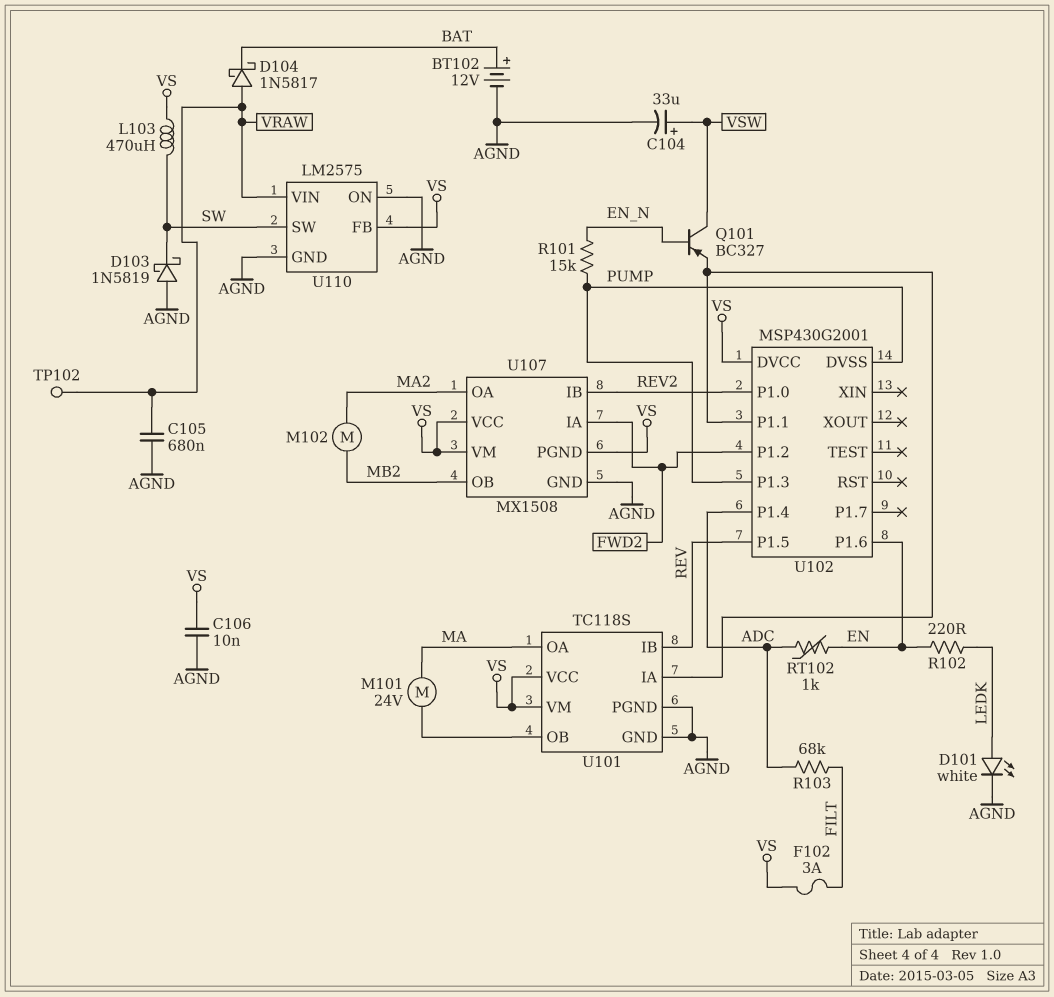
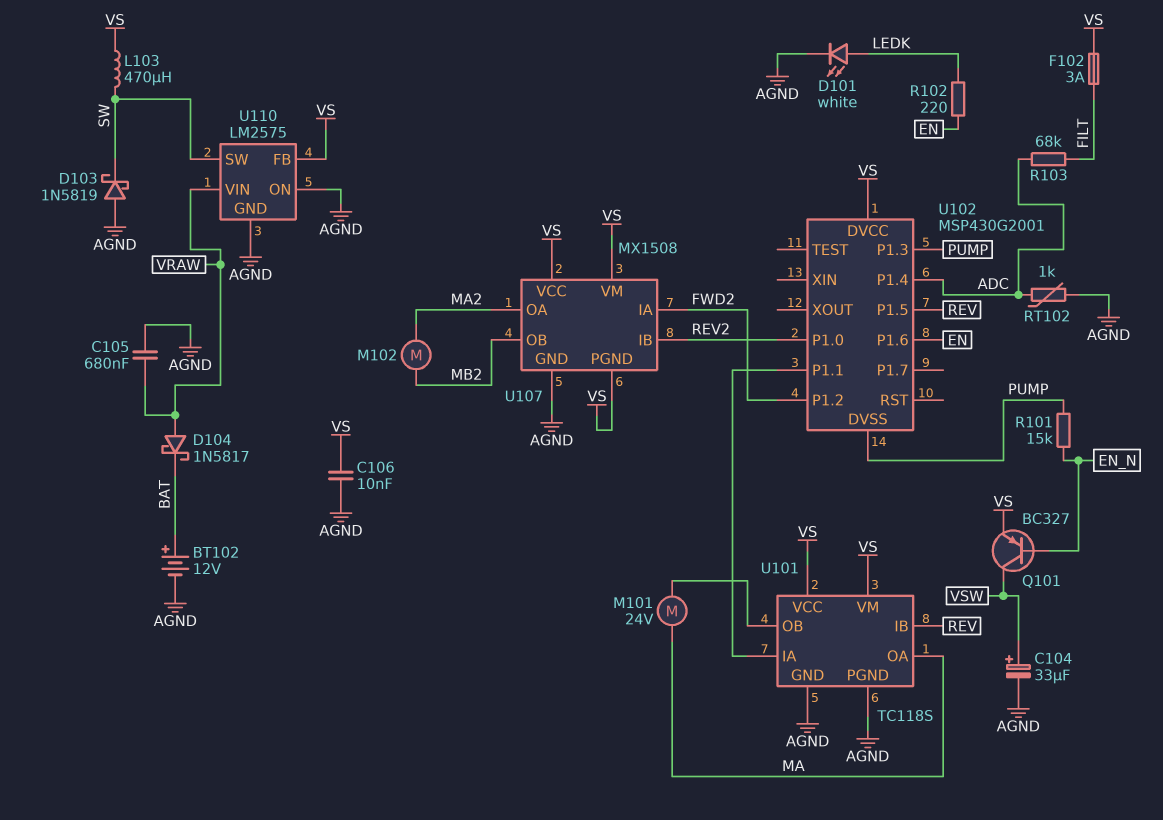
Q101: PNP BC327 (B EN_N, C VSW, E U101/IA) -> PNP BC327 (B EN_N, C VSW, E VS)
RT102: 1k (ADC, EN) -> 1k (ADC, AGND)
TP102: test point (VRAW) -> none

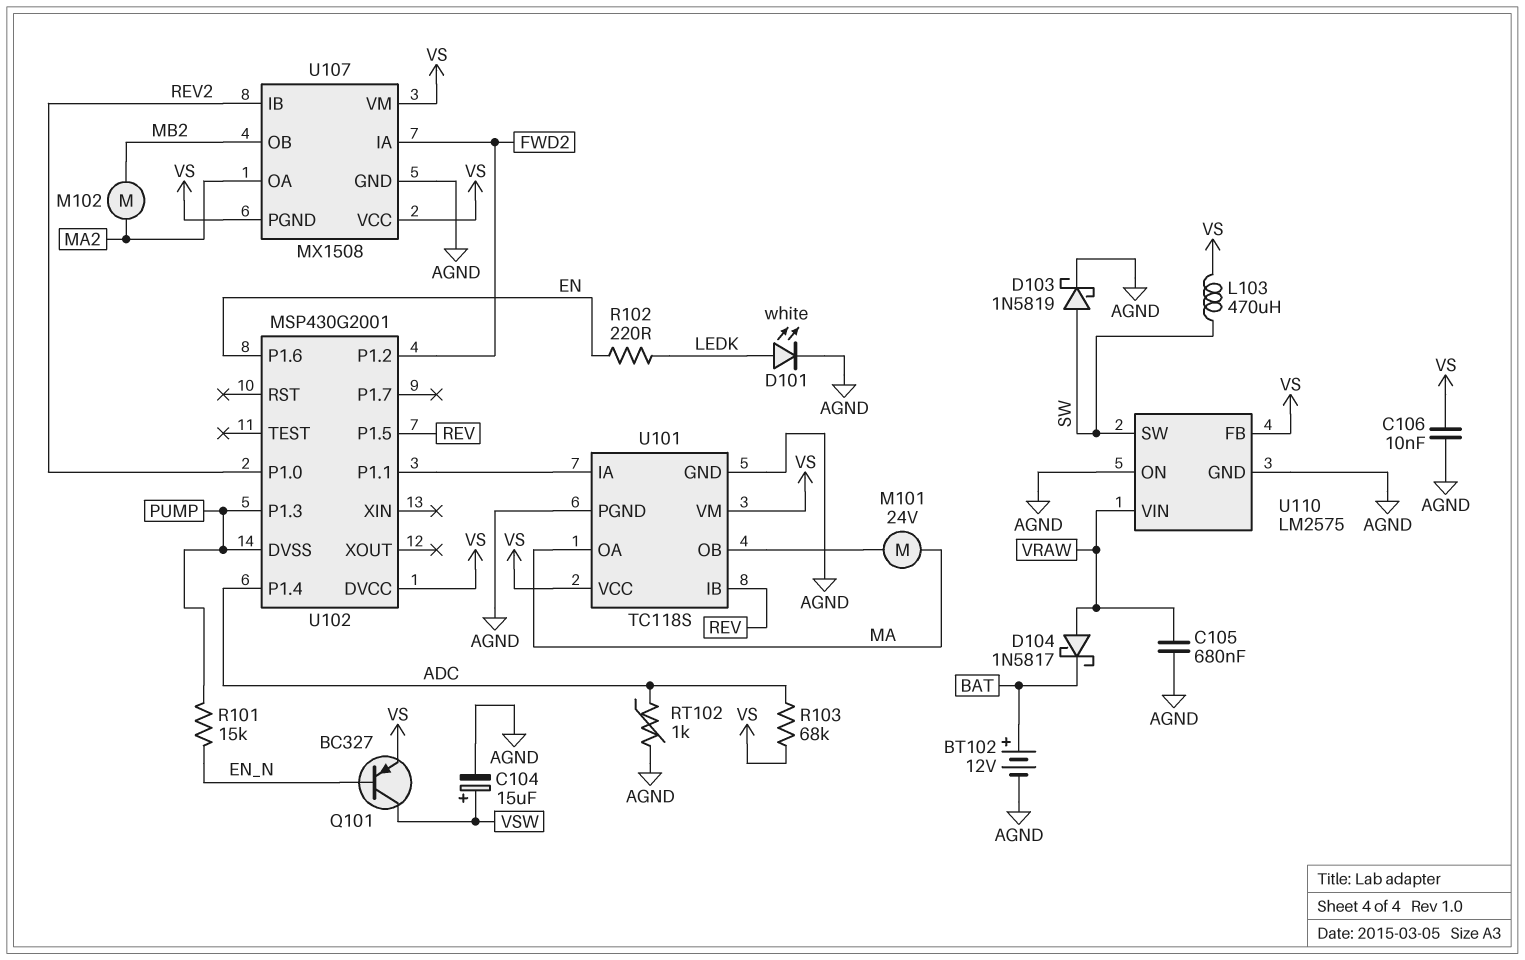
C104: 33uF (plus VSW, minus AGND) -> 15uF (plus VSW, minus AGND)
D103: schottky 1N5819 (A AGND, K SW) -> schottky 1N5819 (A SW, K AGND)
F102: 3A (FILT, VS) -> none
R103: 68k (ADC, FILT) -> 68k (ADC, VS)

